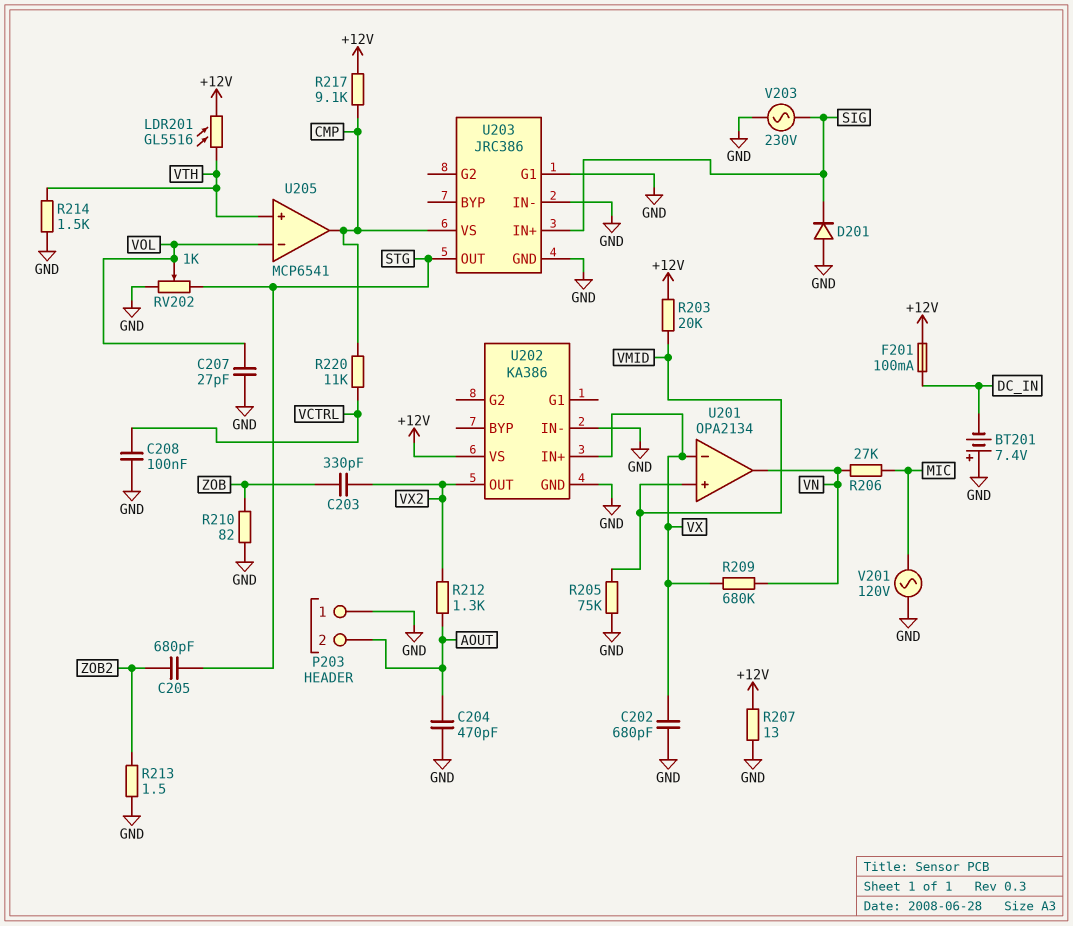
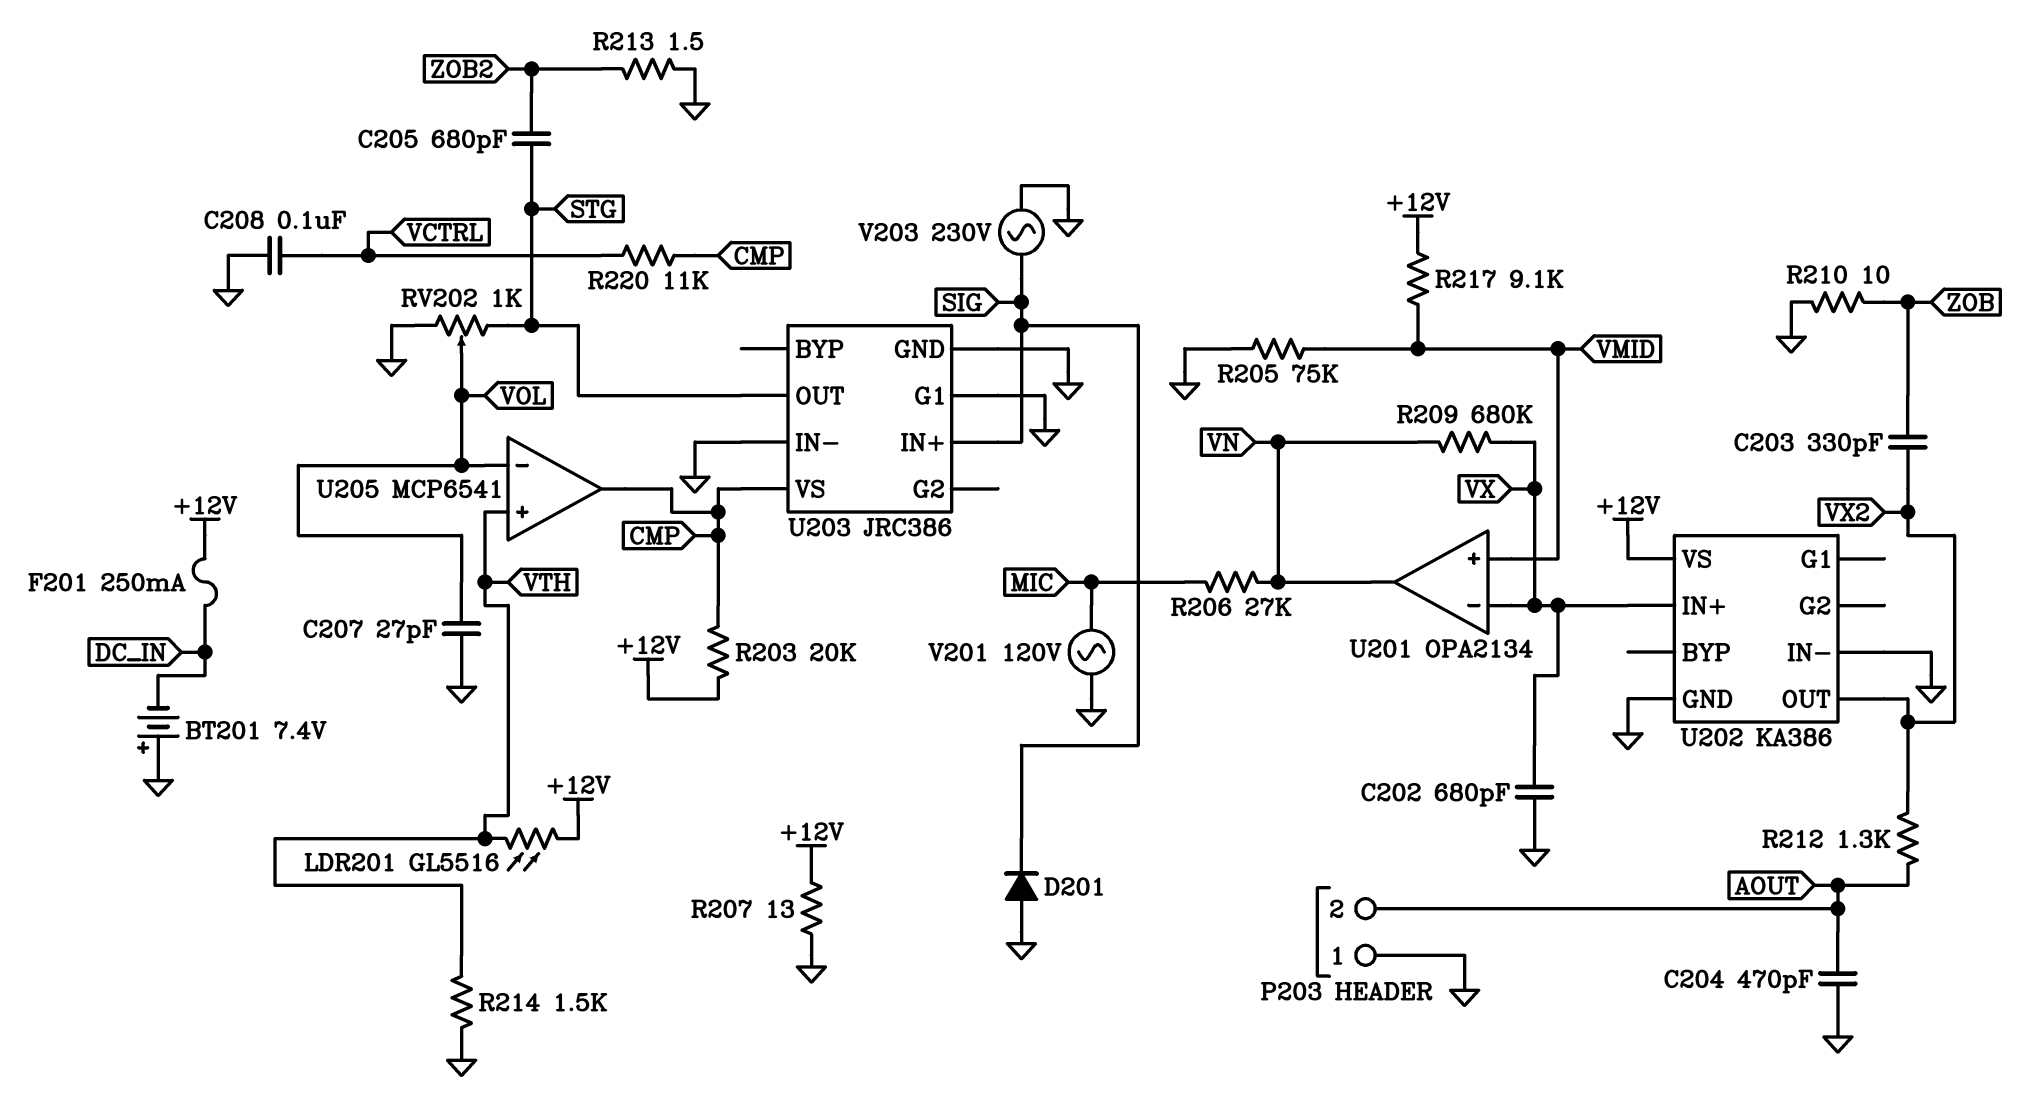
F201: 100mA (+12V, DC_IN) -> 250mA (+12V, DC_IN)
R203: 20k (+12V, VMID) -> 20k (+12V, CMP)
R210: 82 (GND, ZOB) -> 10 (GND, ZOB)
R217: 9.1k (+12V, CMP) -> 9.1k (+12V, VMID)

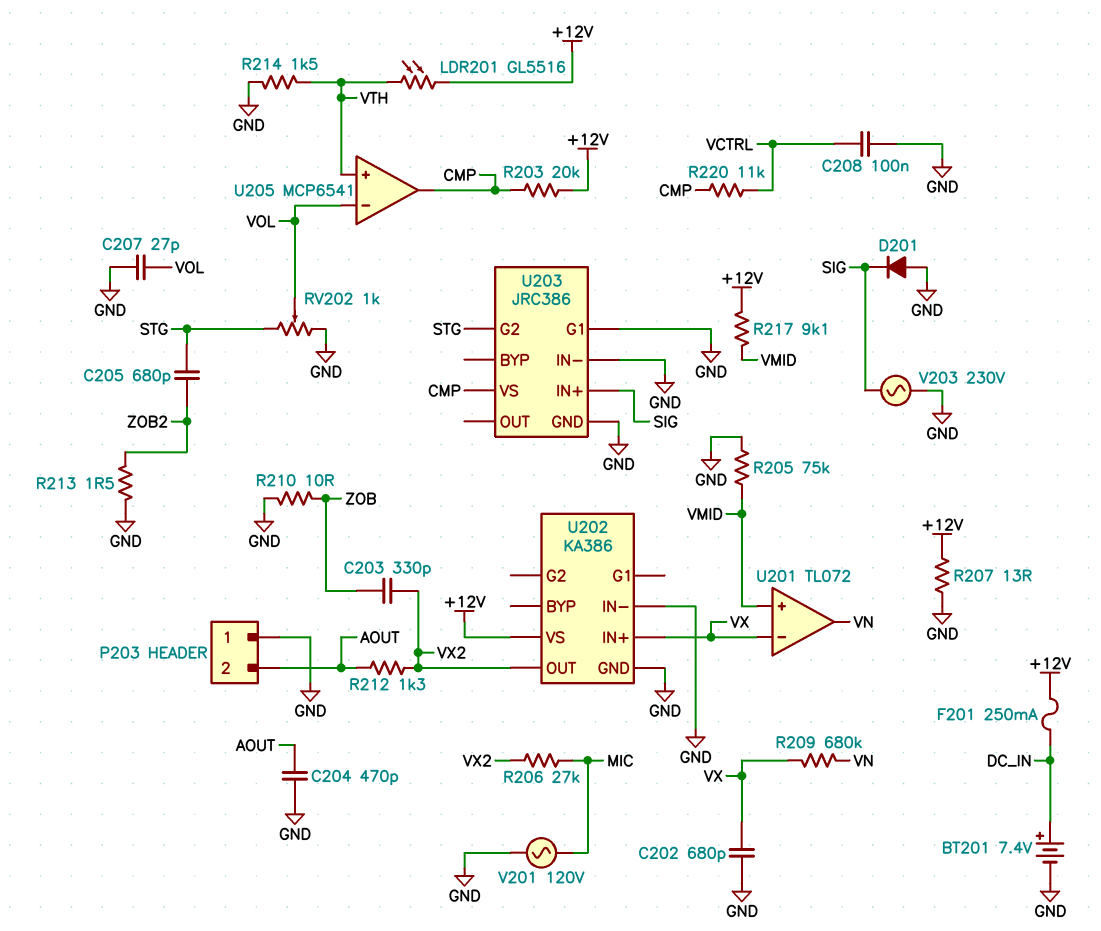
BT201: 7.4V (plus GND, minus DC_IN) -> 7.4V (plus DC_IN, minus GND)
R206: 27k (MIC, VN) -> 27k (MIC, VX2)
U201: OPA2134 -> TL072
U203 pin G2: none -> STG
U203 pin OUT: STG -> none

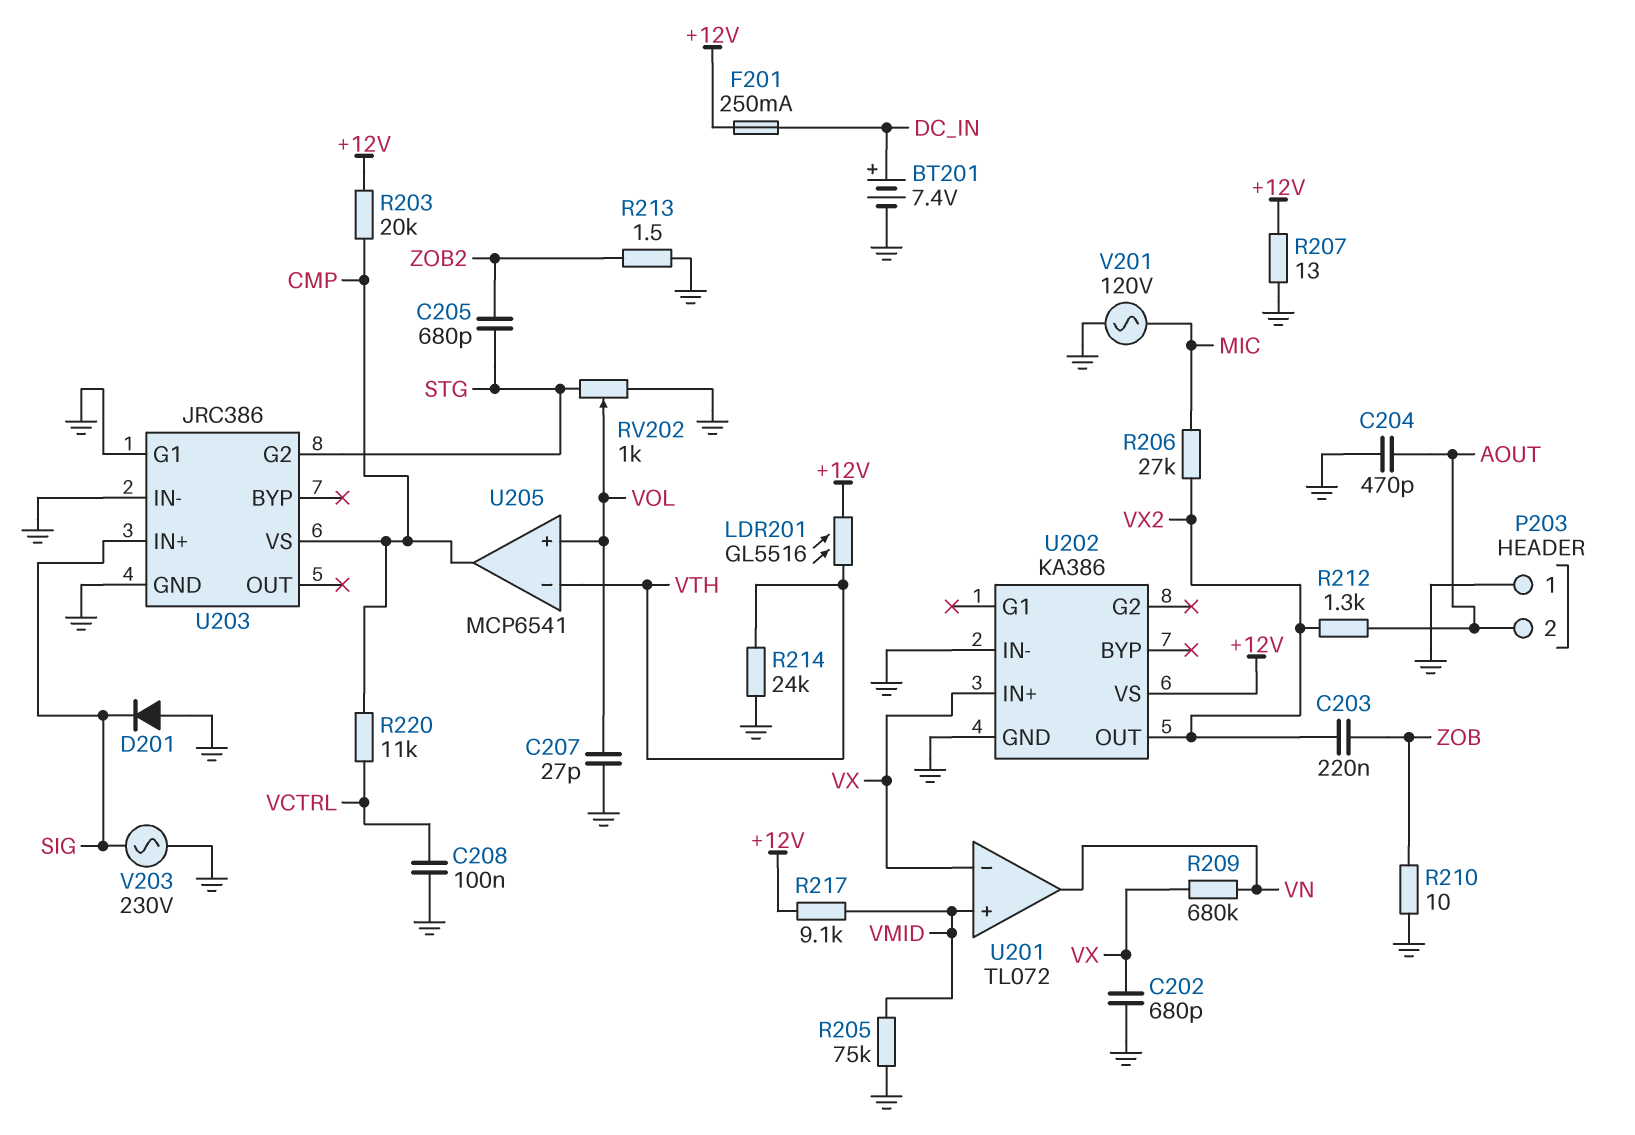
C203: 330pF (VX2, ZOB) -> 220nF (VX2, ZOB)
R214: 1.5k (GND, VTH) -> 24k (GND, VTH)
U205 pin in+: VTH -> VOL
U205 pin in-: VOL -> VTH

